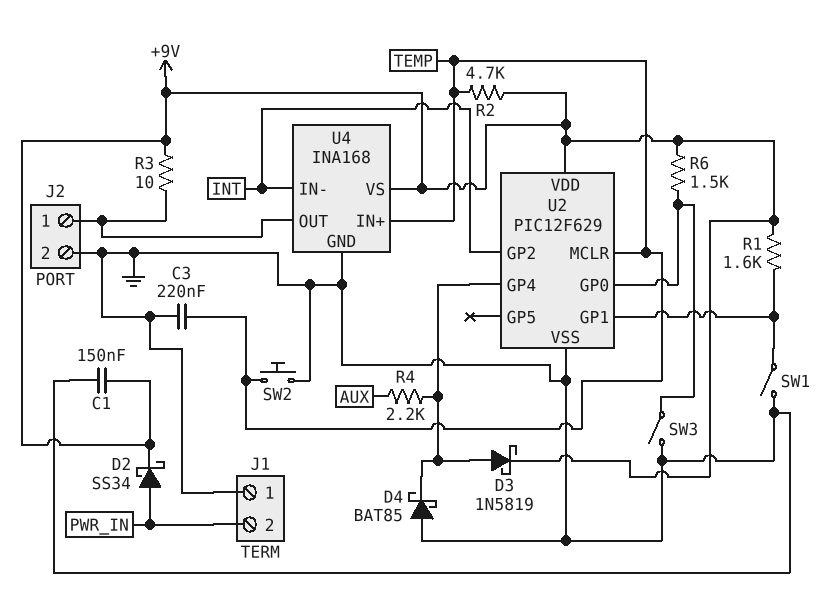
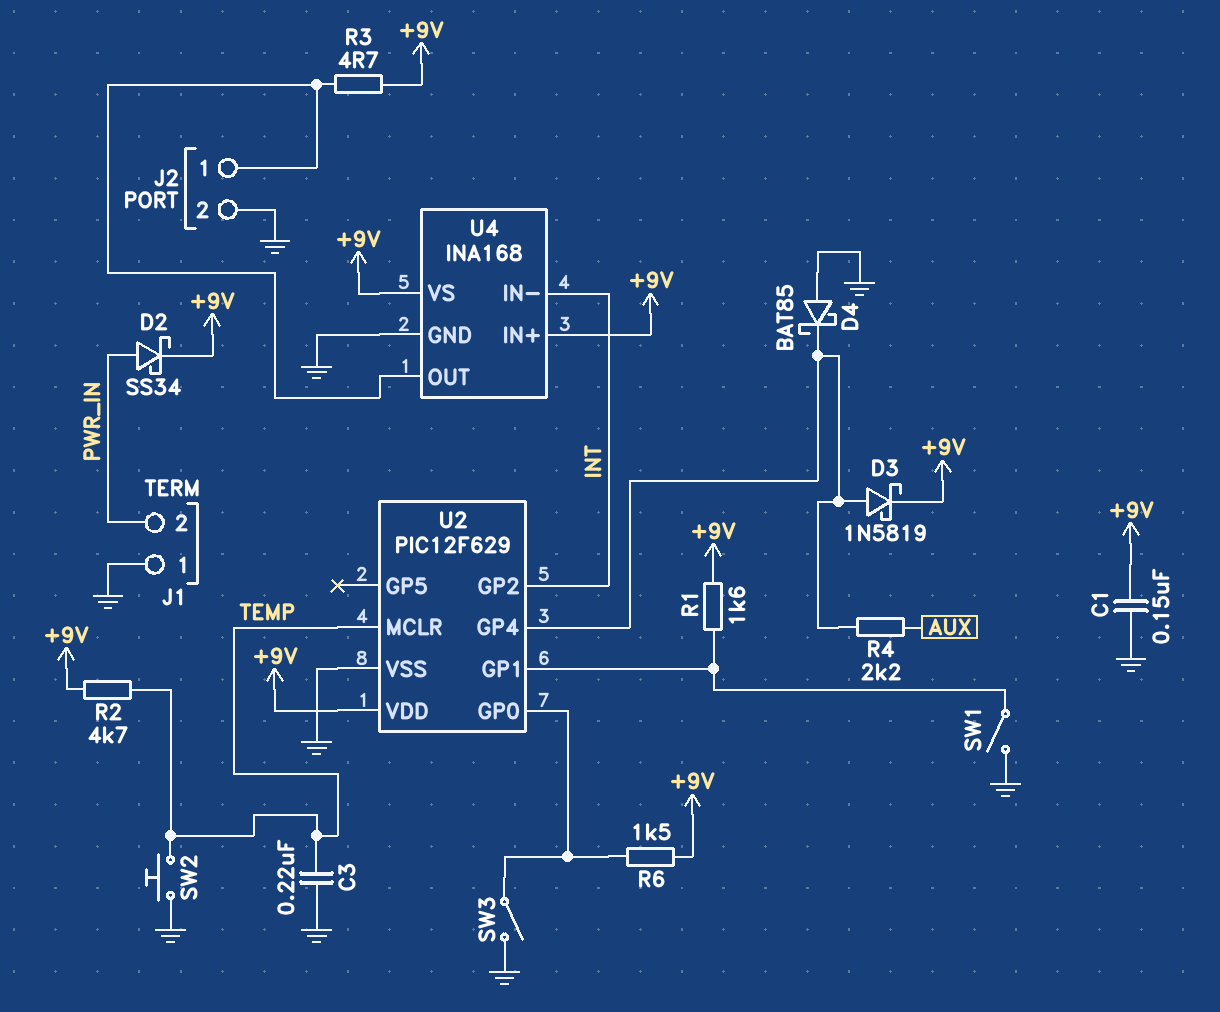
R3: 10 (+9V, J2/1) -> 4.7 (+9V, J2/1)
U4 pin IN+: TEMP -> +9V

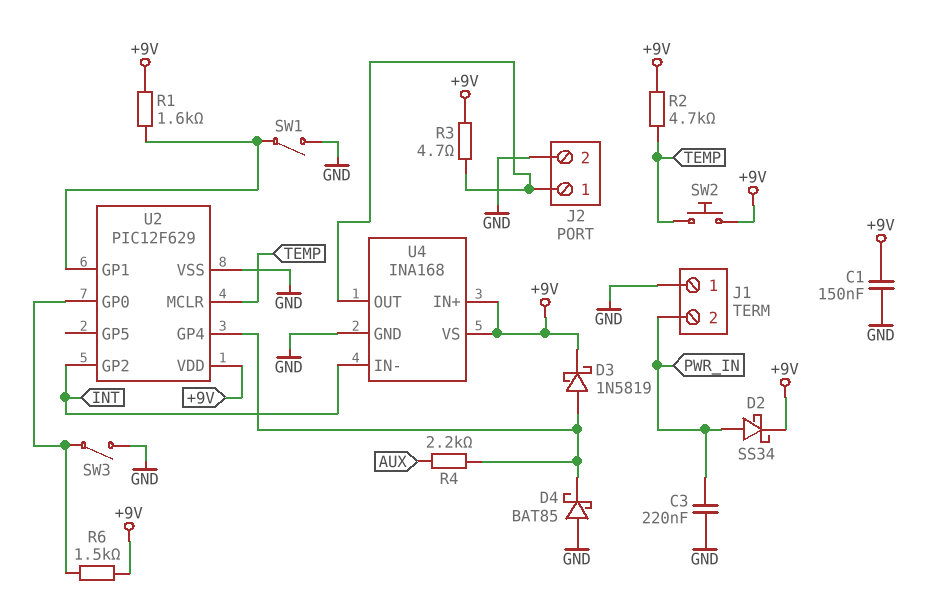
C3: 220nF (GND, TEMP) -> 220nF (GND, PWR_IN)
SW2: button (GND, TEMP) -> button (+9V, TEMP)

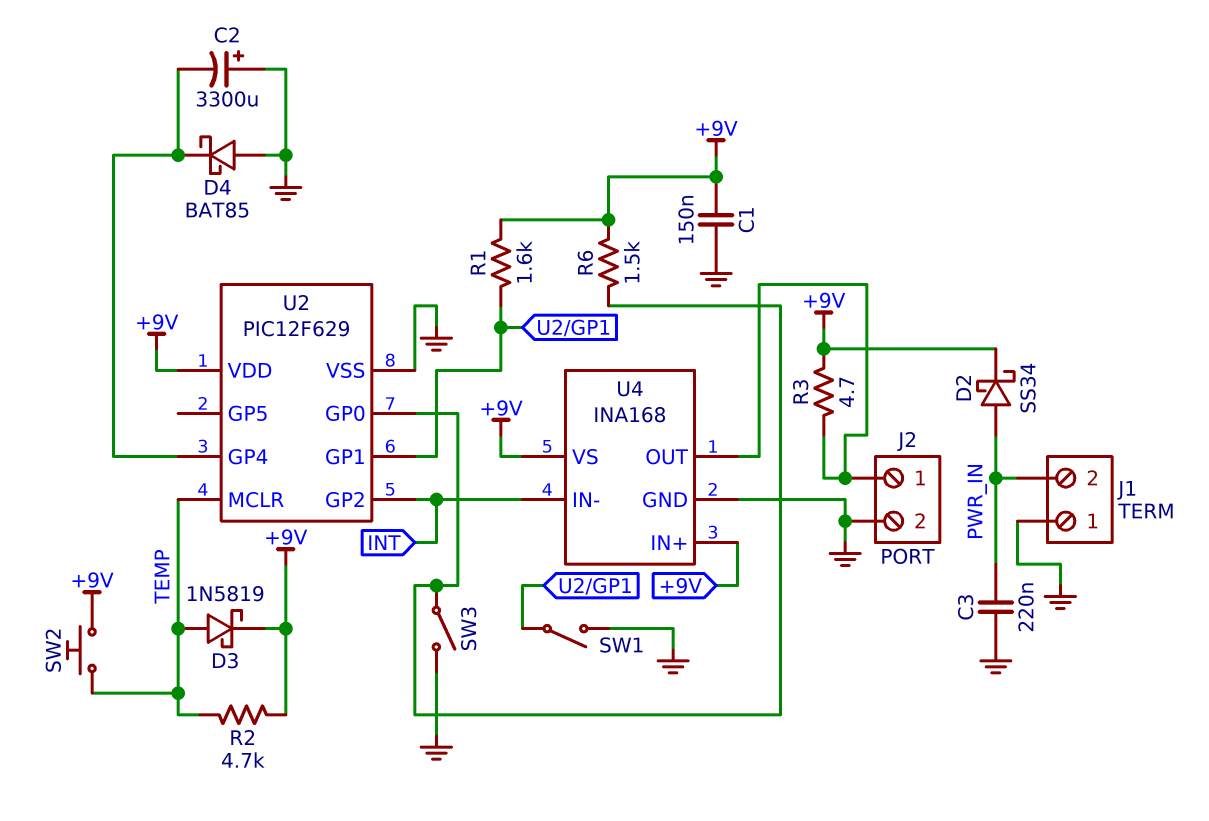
C2: none -> 3300uF (plus GND, minus U2/GP4)
D3: schottky 1N5819 (A U2/GP4, K +9V) -> schottky 1N5819 (A TEMP, K +9V)
R4: 2.2k (AUX, U2/GP4) -> none

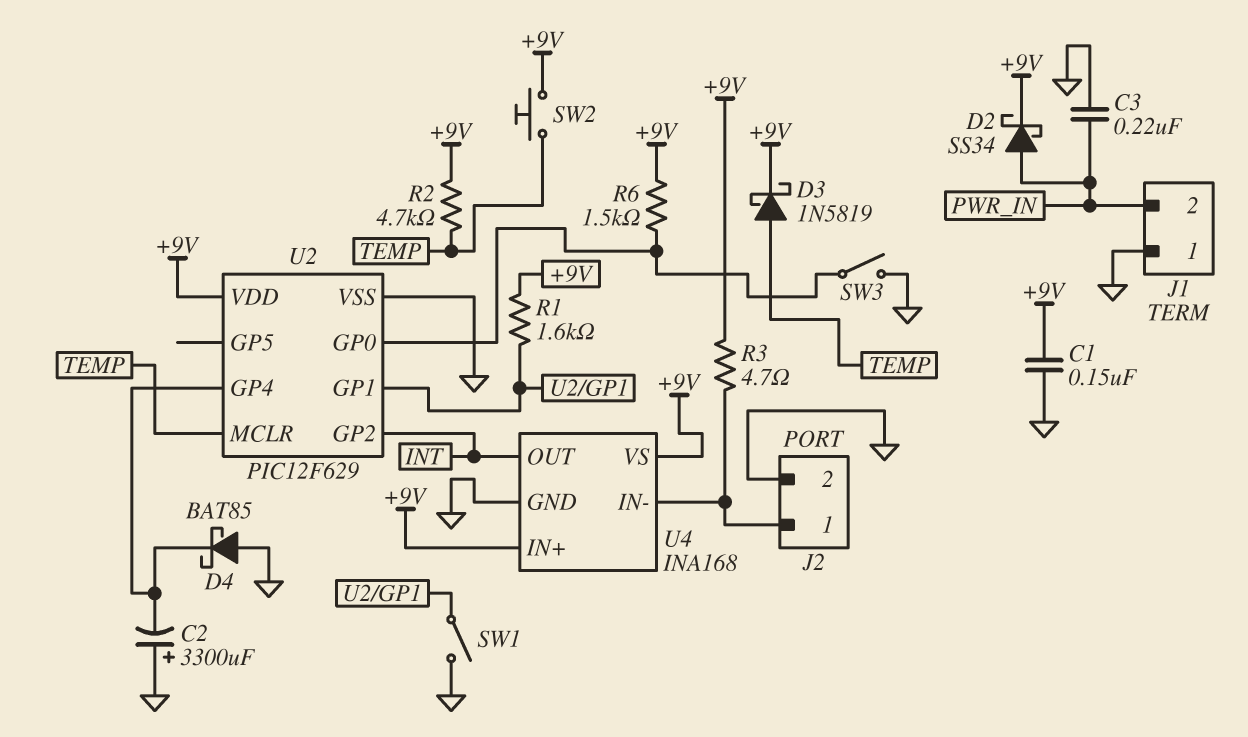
U4 pin IN-: INT -> J2/1
U4 pin OUT: J2/1 -> INT

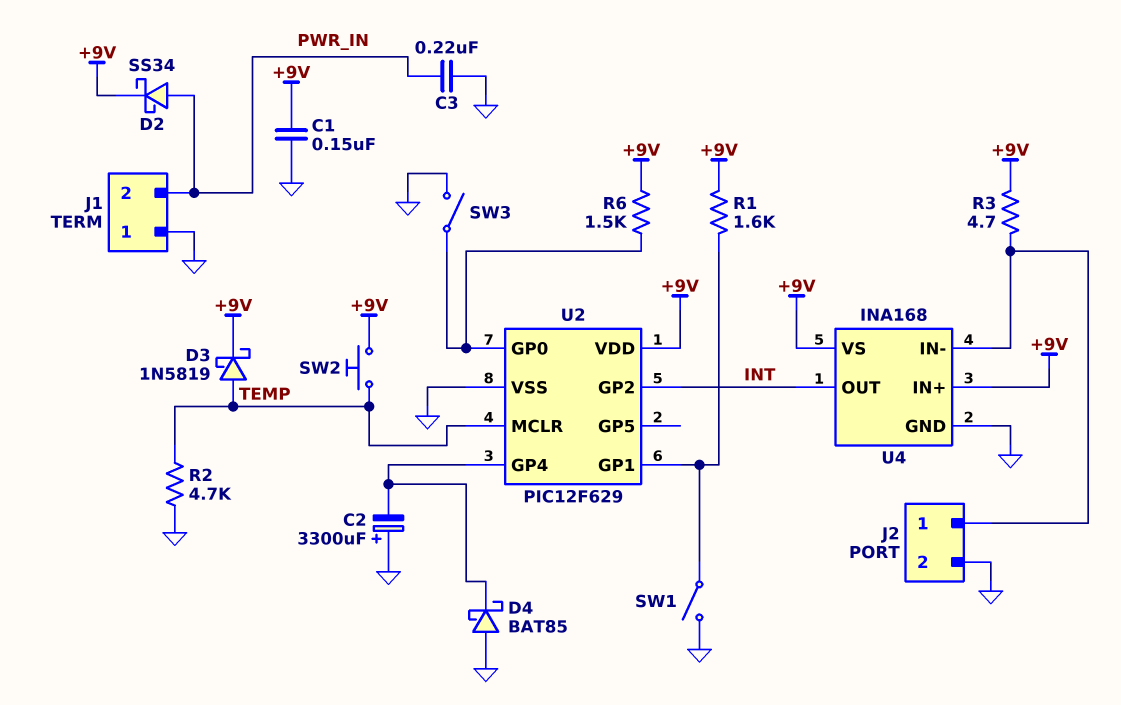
R2: 4.7k (+9V, TEMP) -> 4.7k (GND, TEMP)

